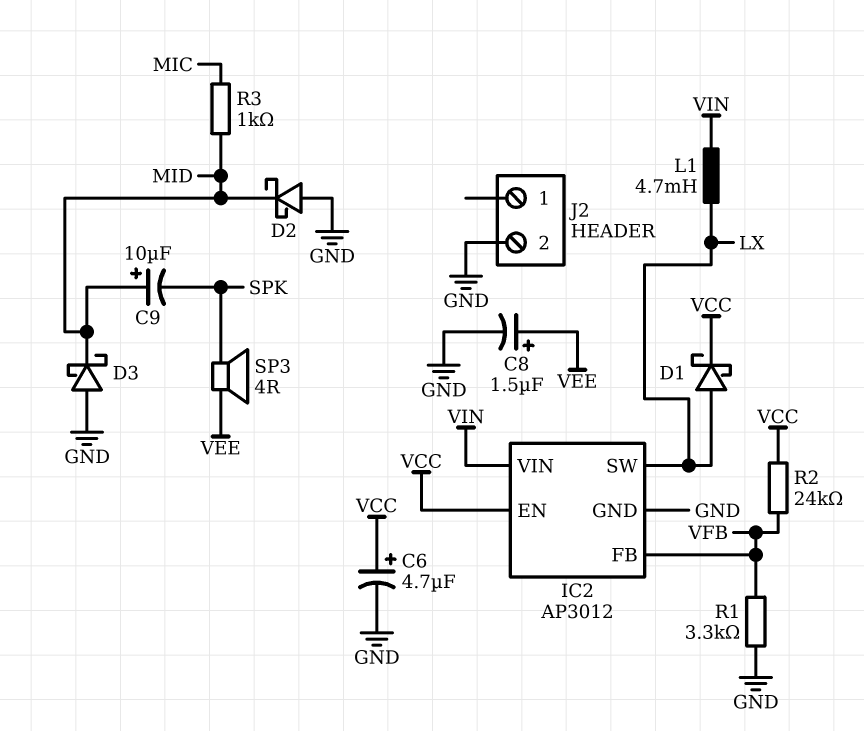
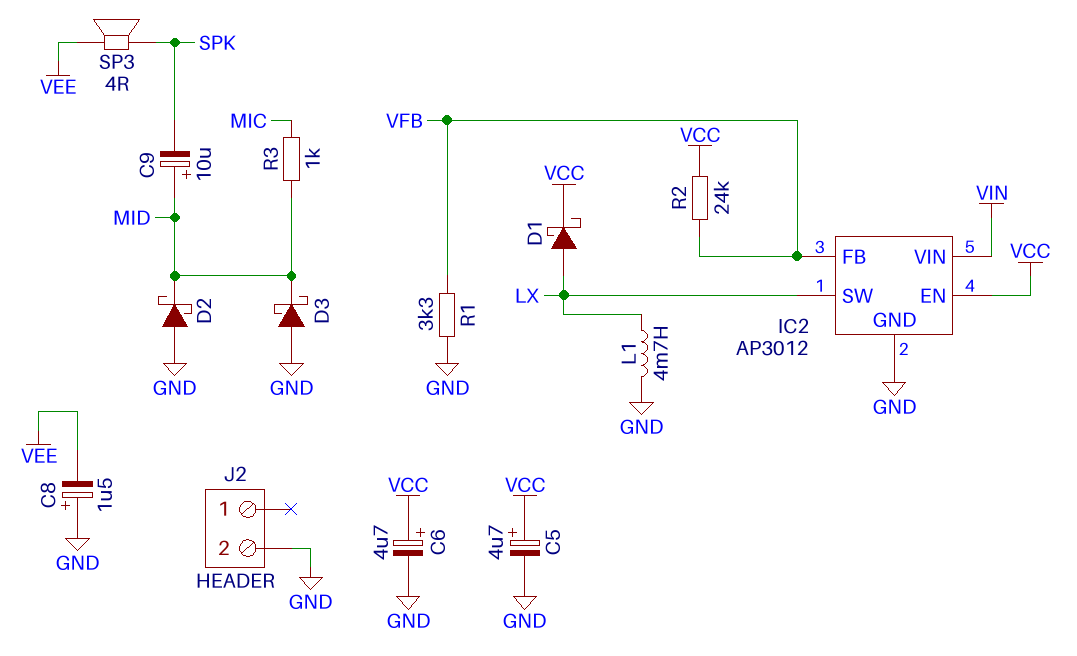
C5: none -> 4.7uF (plus VCC, minus GND)
C8: 1.5uF (plus VEE, minus GND) -> 1.5uF (plus GND, minus VEE)
L1: 4.7mH (LX, VIN) -> 4.7mH (GND, LX)

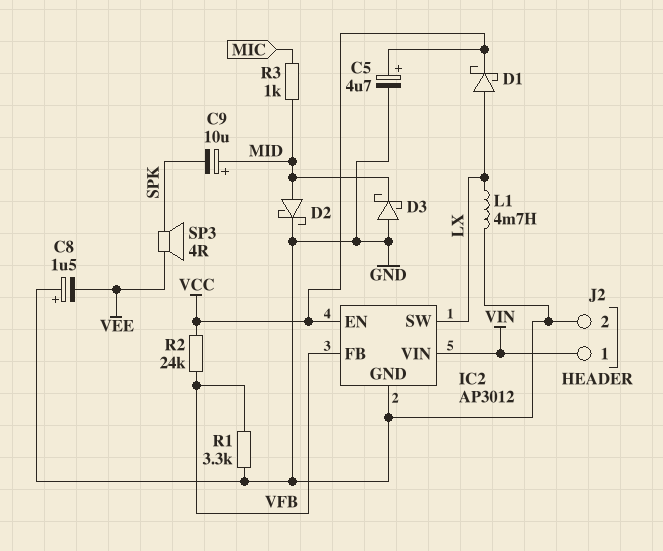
C6: 4.7uF (plus VCC, minus GND) -> none
D2: schottky (A GND, K MID) -> schottky (A MID, K GND)
J2 pin 1: none -> VIN

